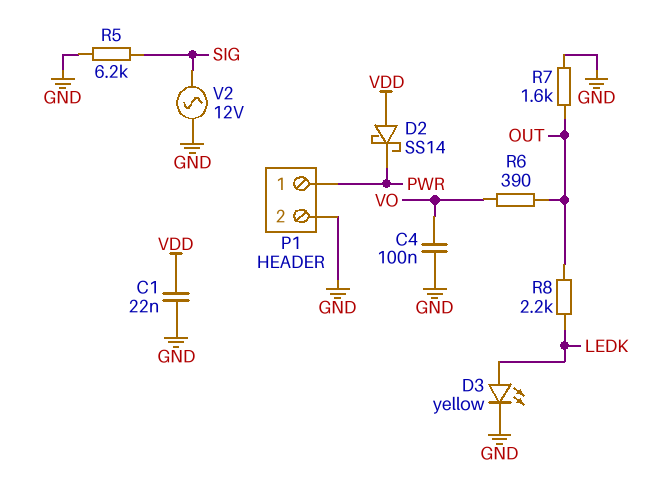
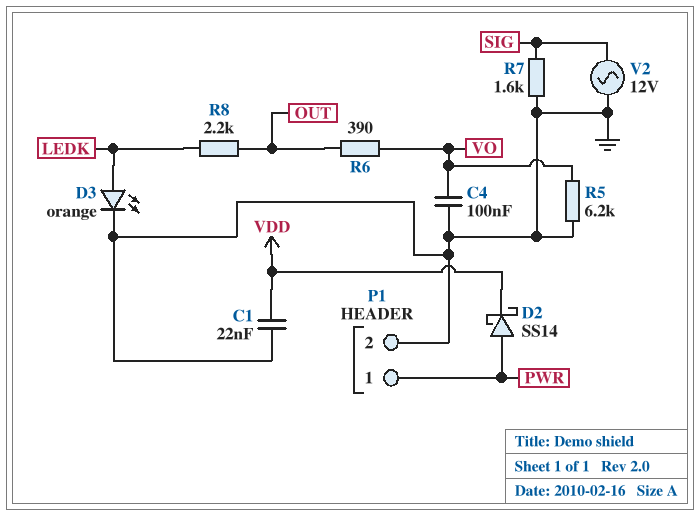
D2: schottky SS14 (A VDD, K PWR) -> schottky SS14 (A PWR, K VDD)
D3: LED yellow (A LEDK, K GND) -> LED orange (A LEDK, K GND)
R5: 6.2k (GND, SIG) -> 6.2k (GND, VO)
R7: 1.6k (GND, OUT) -> 1.6k (GND, SIG)

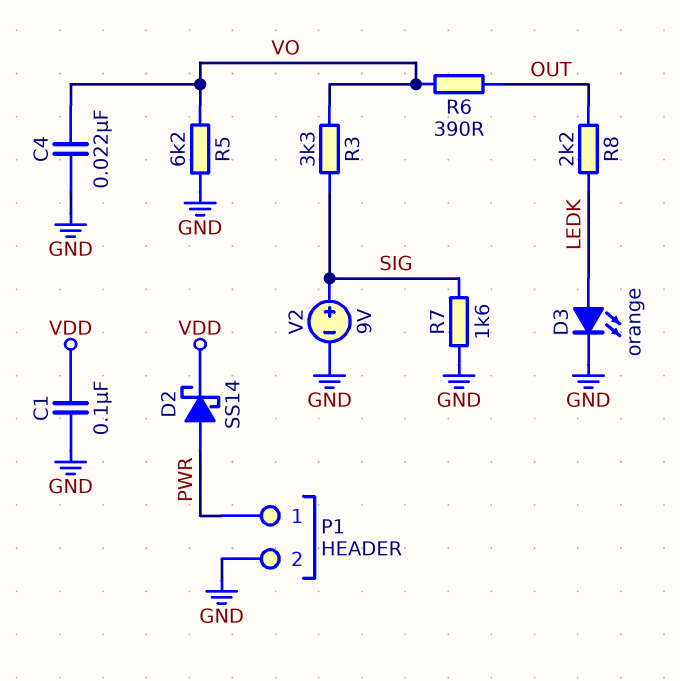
C1: 22nF (GND, VDD) -> 100nF (GND, VDD)
C4: 100nF (GND, VO) -> 22nF (GND, VO)
R3: none -> 3.3k (SIG, VO)
V2: AC 12V (GND, SIG) -> 9V (plus SIG, minus GND)

